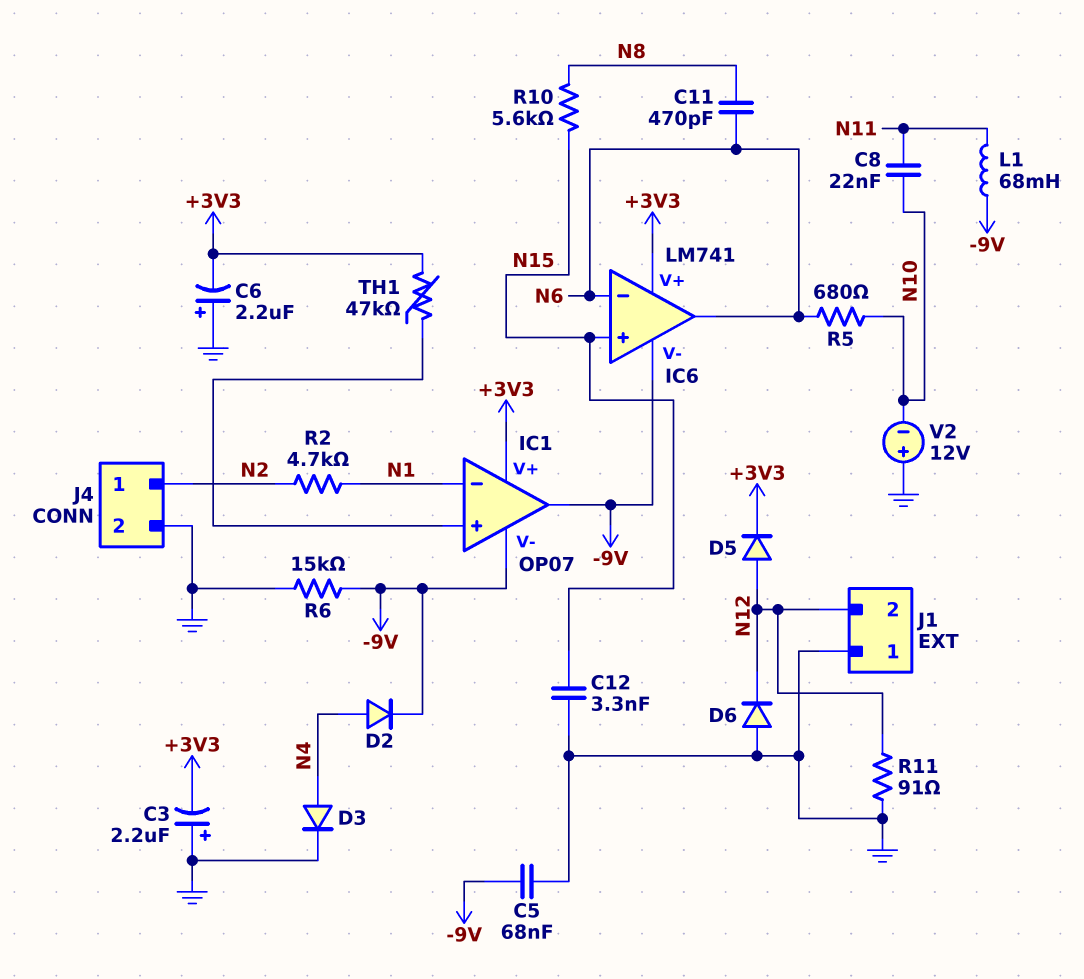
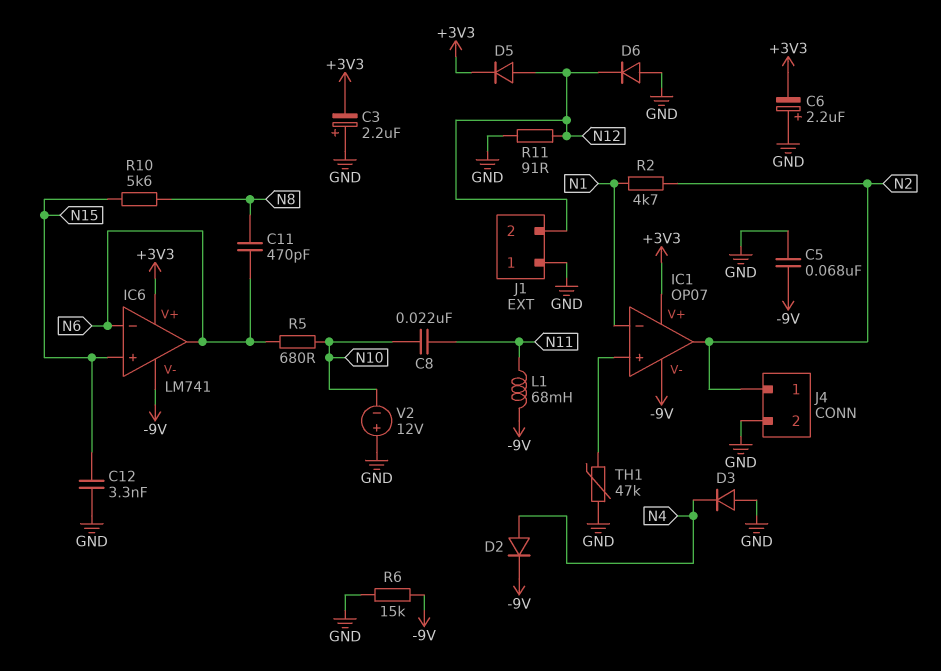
D3: diode (A N4, K GND) -> diode (A GND, K N4)
IC1 pin out: -9V -> N2
TH1: 47k (+3V3, IC1/in+) -> 47k (GND, IC1/in+)

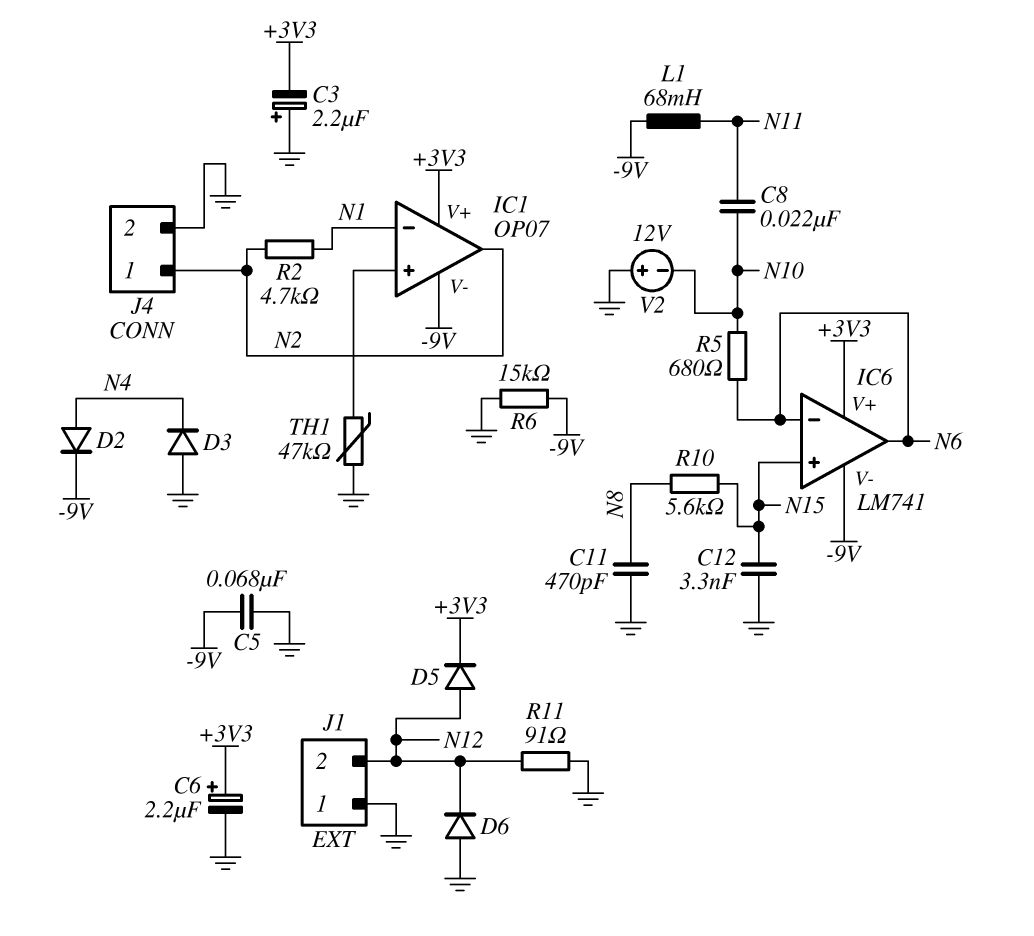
C6: 2.2uF (plus GND, minus +3V3) -> 2.2uF (plus +3V3, minus GND)
C11: 470pF (N6, N8) -> 470pF (GND, N8)

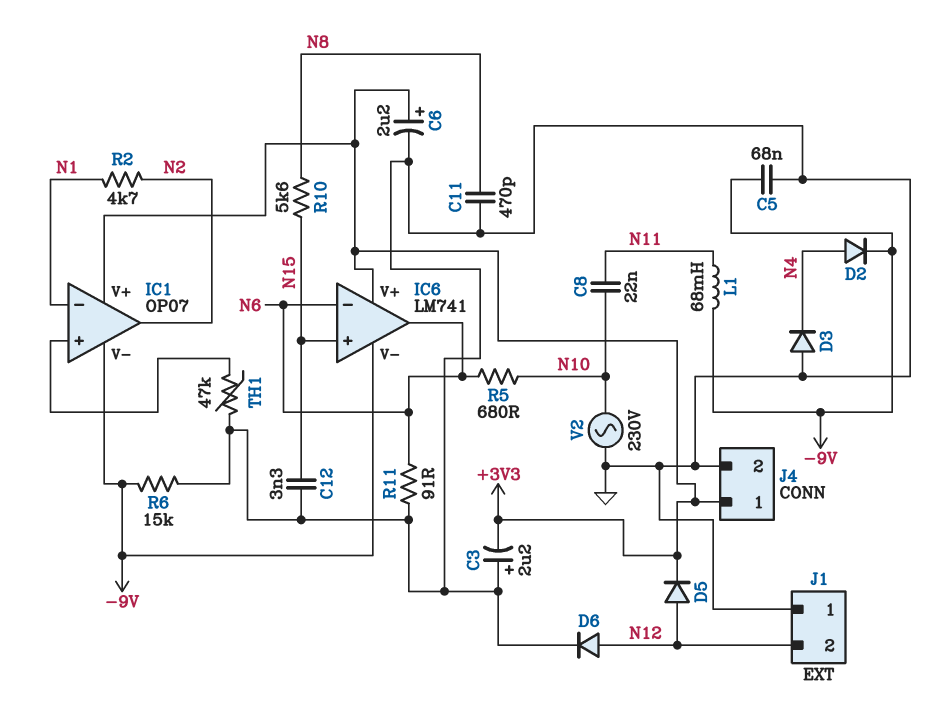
D6: diode (A GND, K N12) -> diode (A N12, K GND)
J4 pin 1: N2 -> +3V3
R11: 91 (GND, N12) -> 91 (GND, N6)
V2: 12V (plus GND, minus N10) -> AC 230V (GND, N10)

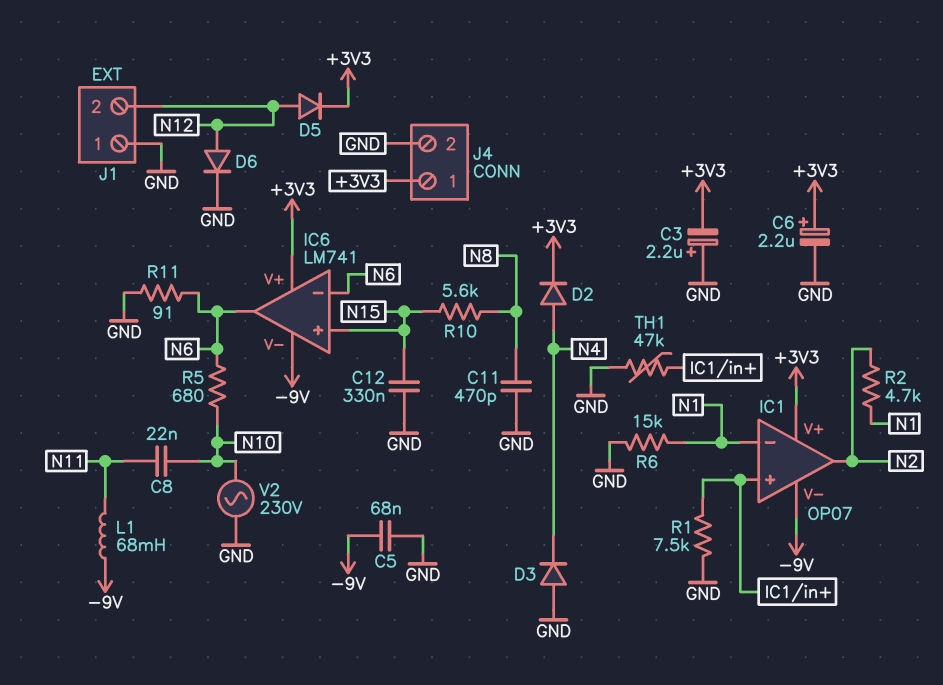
C12: 3.3nF (GND, N15) -> 330nF (GND, N15)
D2: diode (A N4, K -9V) -> diode (A N4, K +3V3)
R1: none -> 7.5k (GND, IC1/in+)
R6: 15k (-9V, GND) -> 15k (GND, N1)

